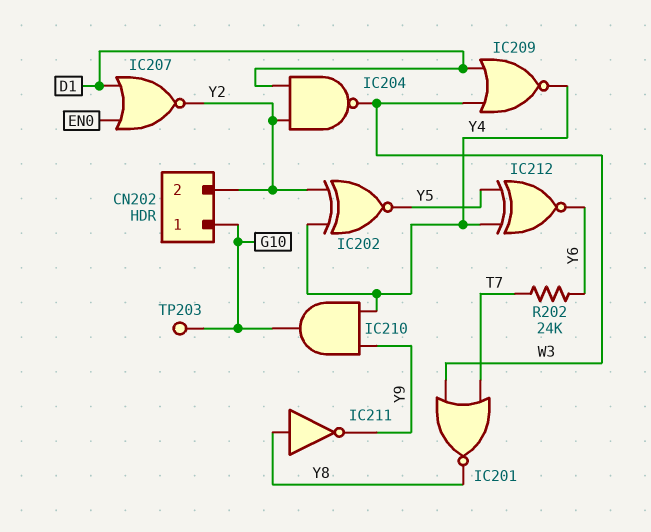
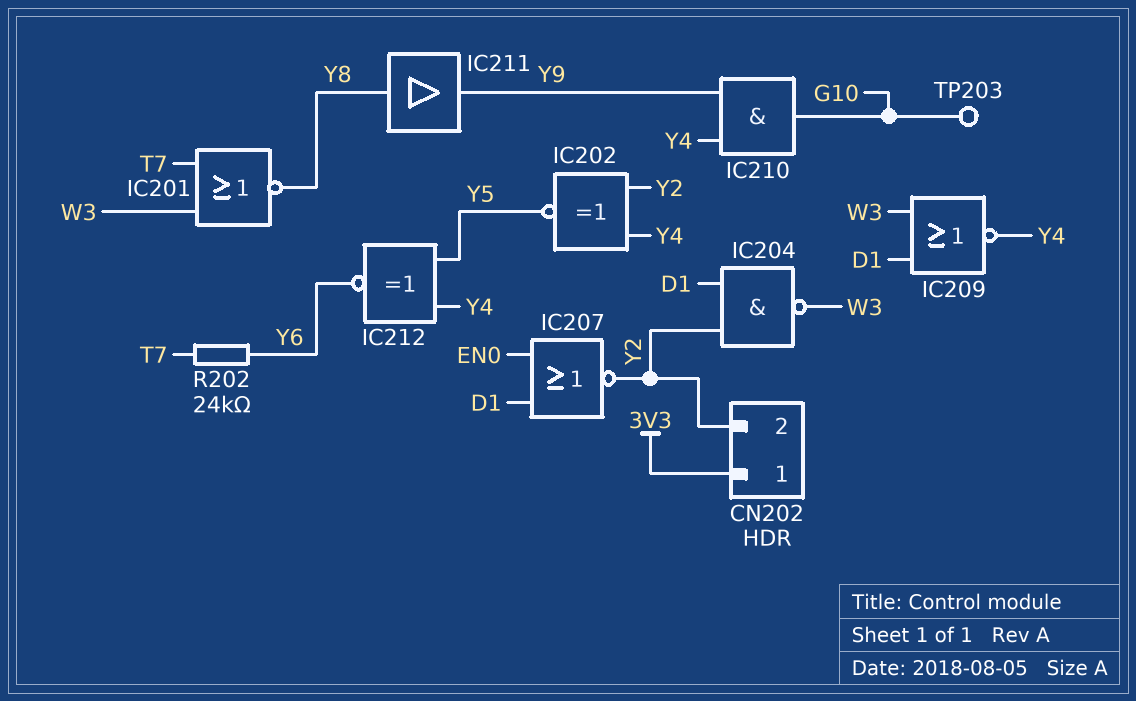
CN202 pin 1: G10 -> 3V3
IC211: NOT (in Y8, out Y9) -> buffer (in Y8, out Y9)

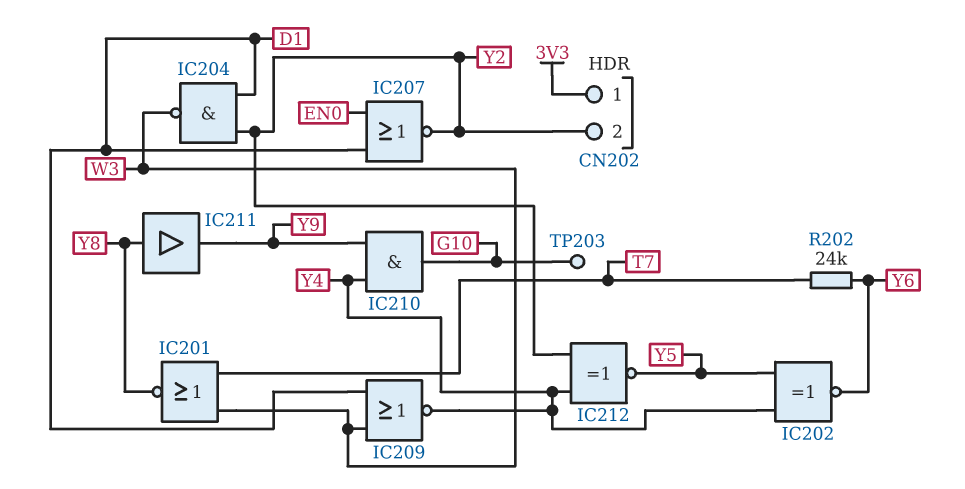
IC202: XNOR (in Y2, in Y4, out Y5) -> XNOR (in Y4, in Y5, out Y6)
IC212: XNOR (in Y4, in Y5, out Y6) -> XNOR (in Y2, in Y4, out Y5)

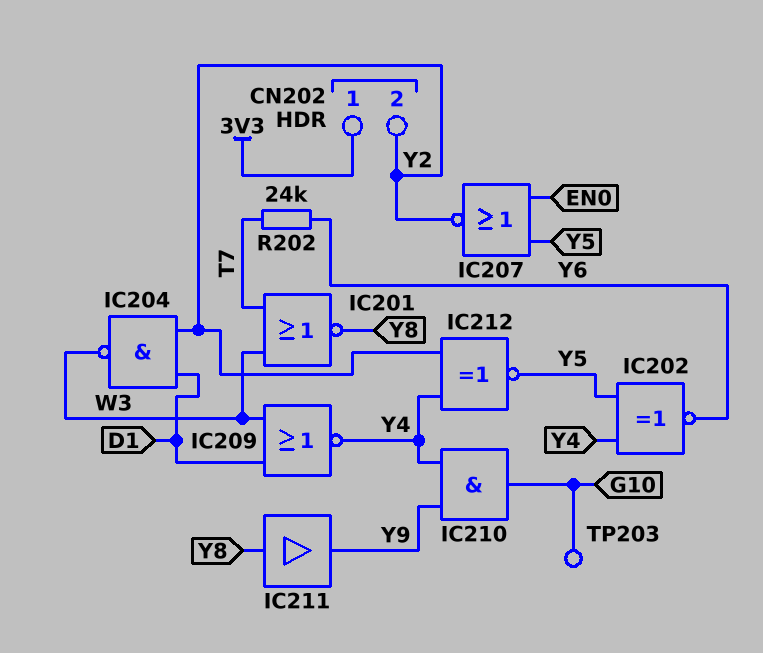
IC207: NOR (in D1, in EN0, out Y2) -> NOR (in EN0, in Y5, out Y2)

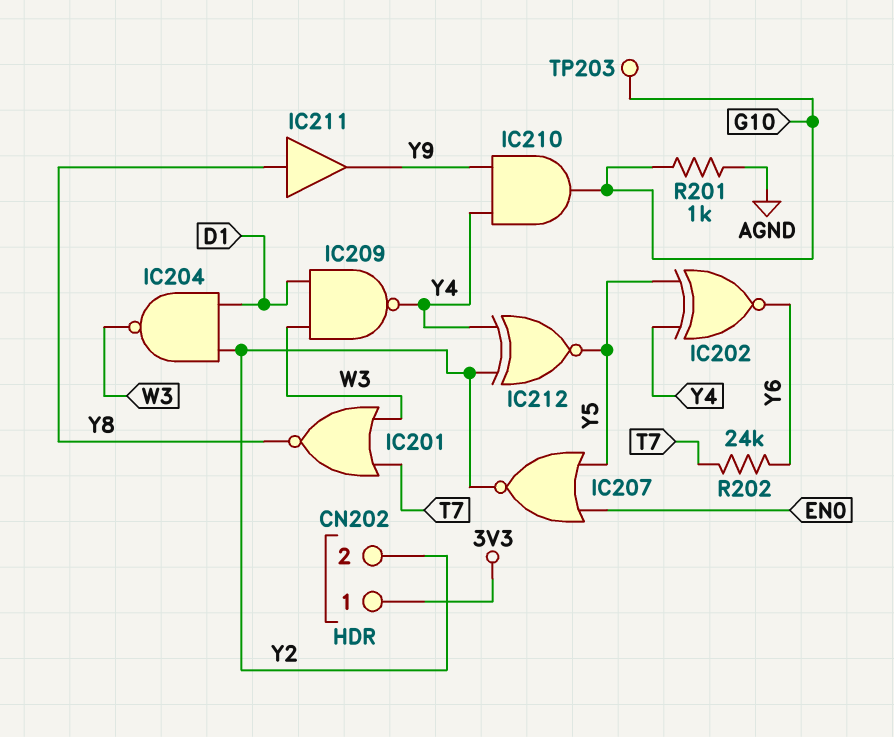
IC209: NOR (in D1, in W3, out Y4) -> NAND (in D1, in W3, out Y4)
R201: none -> 1k (AGND, G10)

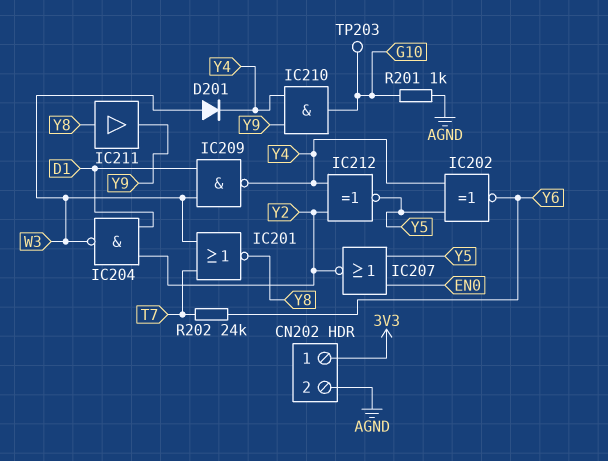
CN202 pin 2: Y2 -> AGND
D201: none -> diode (A W3, K Y4)

